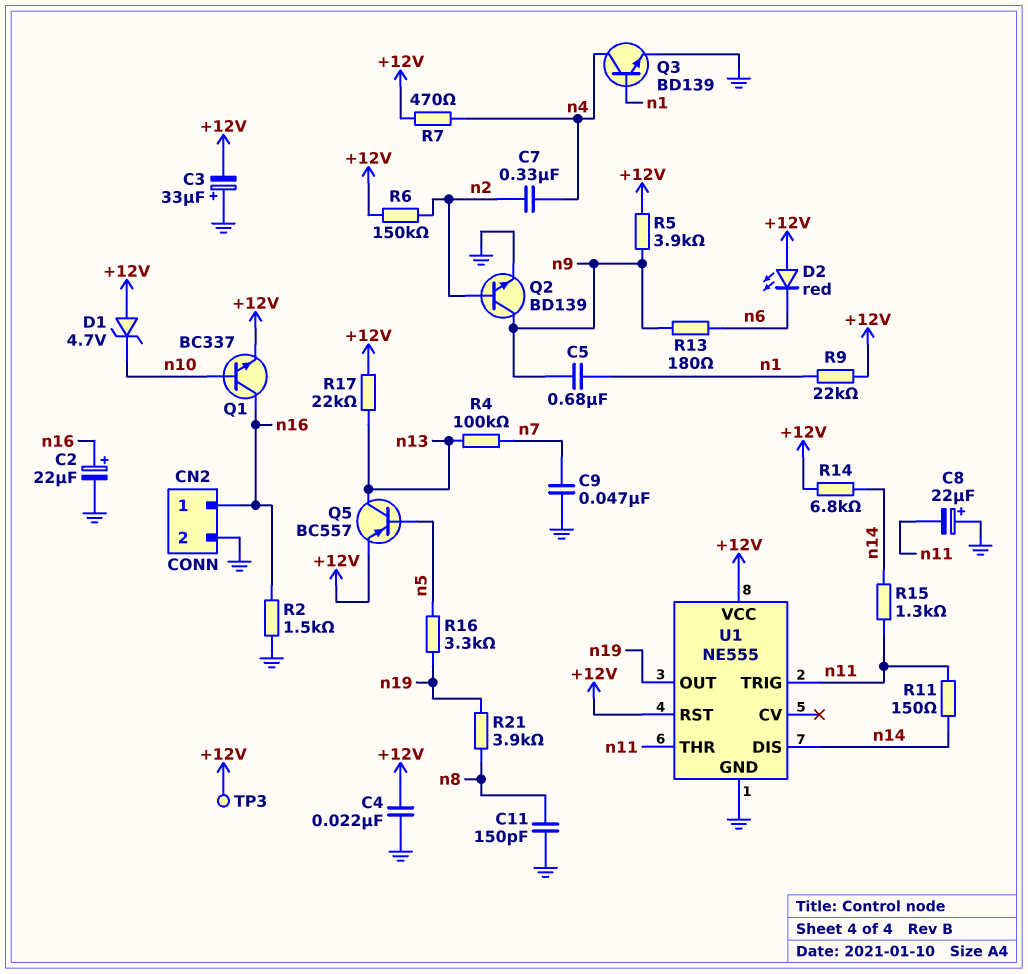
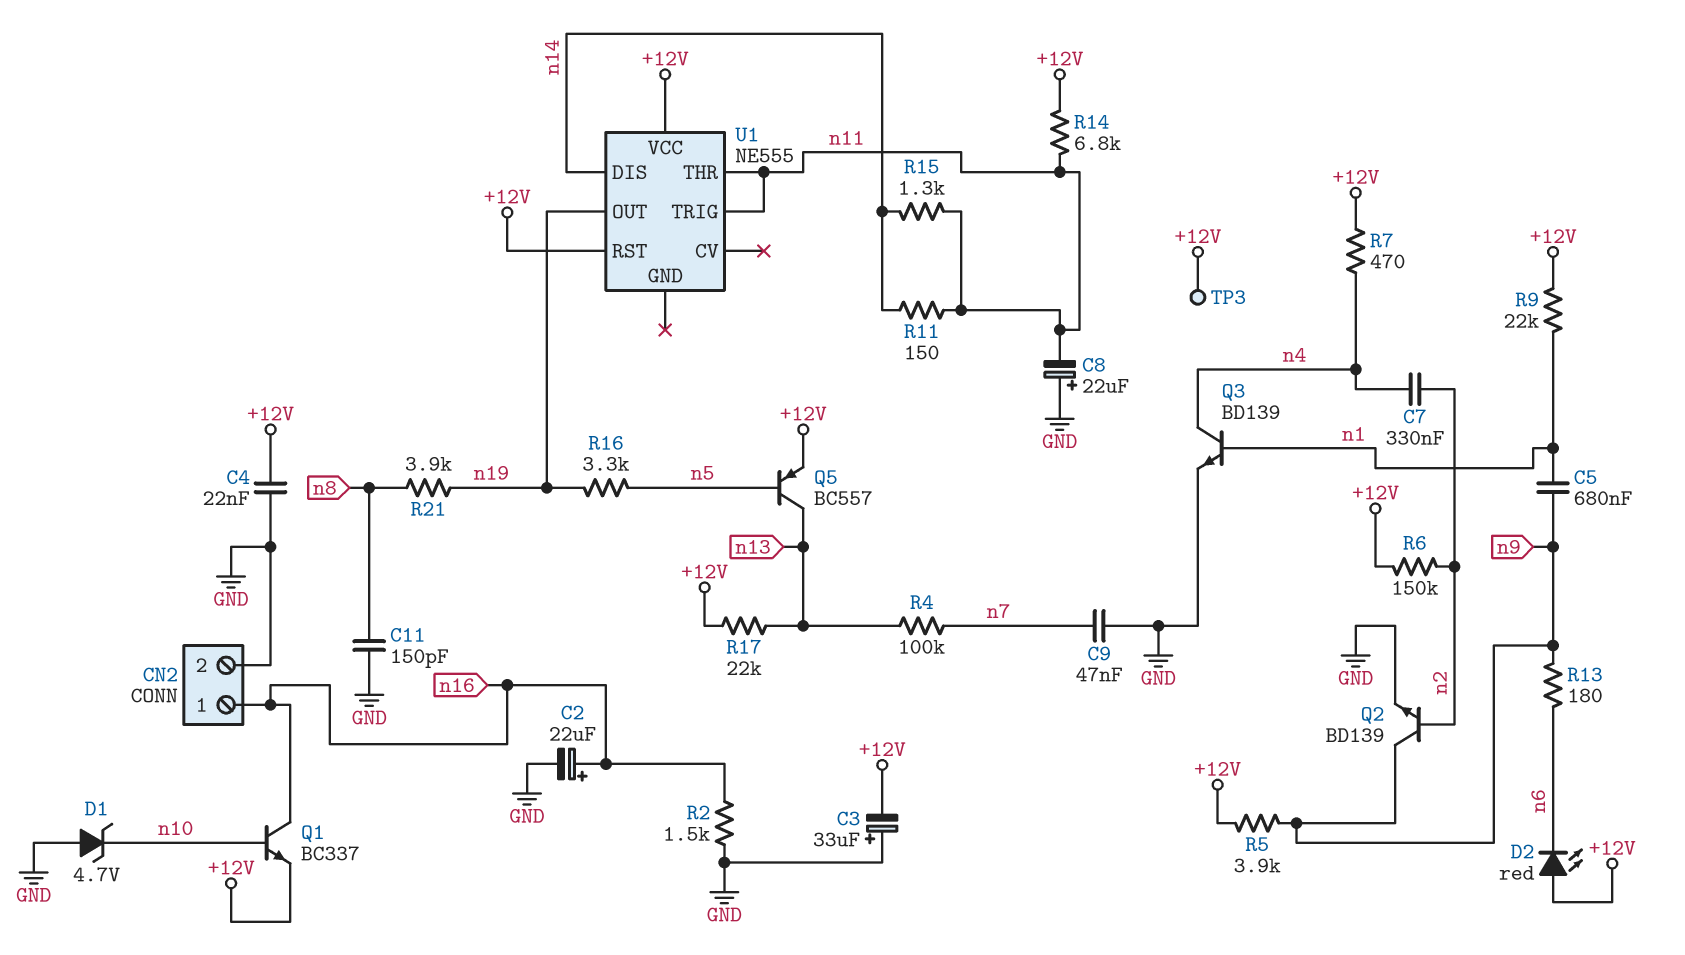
D1: zener 4.7V (A +12V, K n10) -> zener 4.7V (A GND, K n10)
R14: 6.8k (+12V, n14) -> 6.8k (+12V, n11)
U1 pin GND: GND -> none

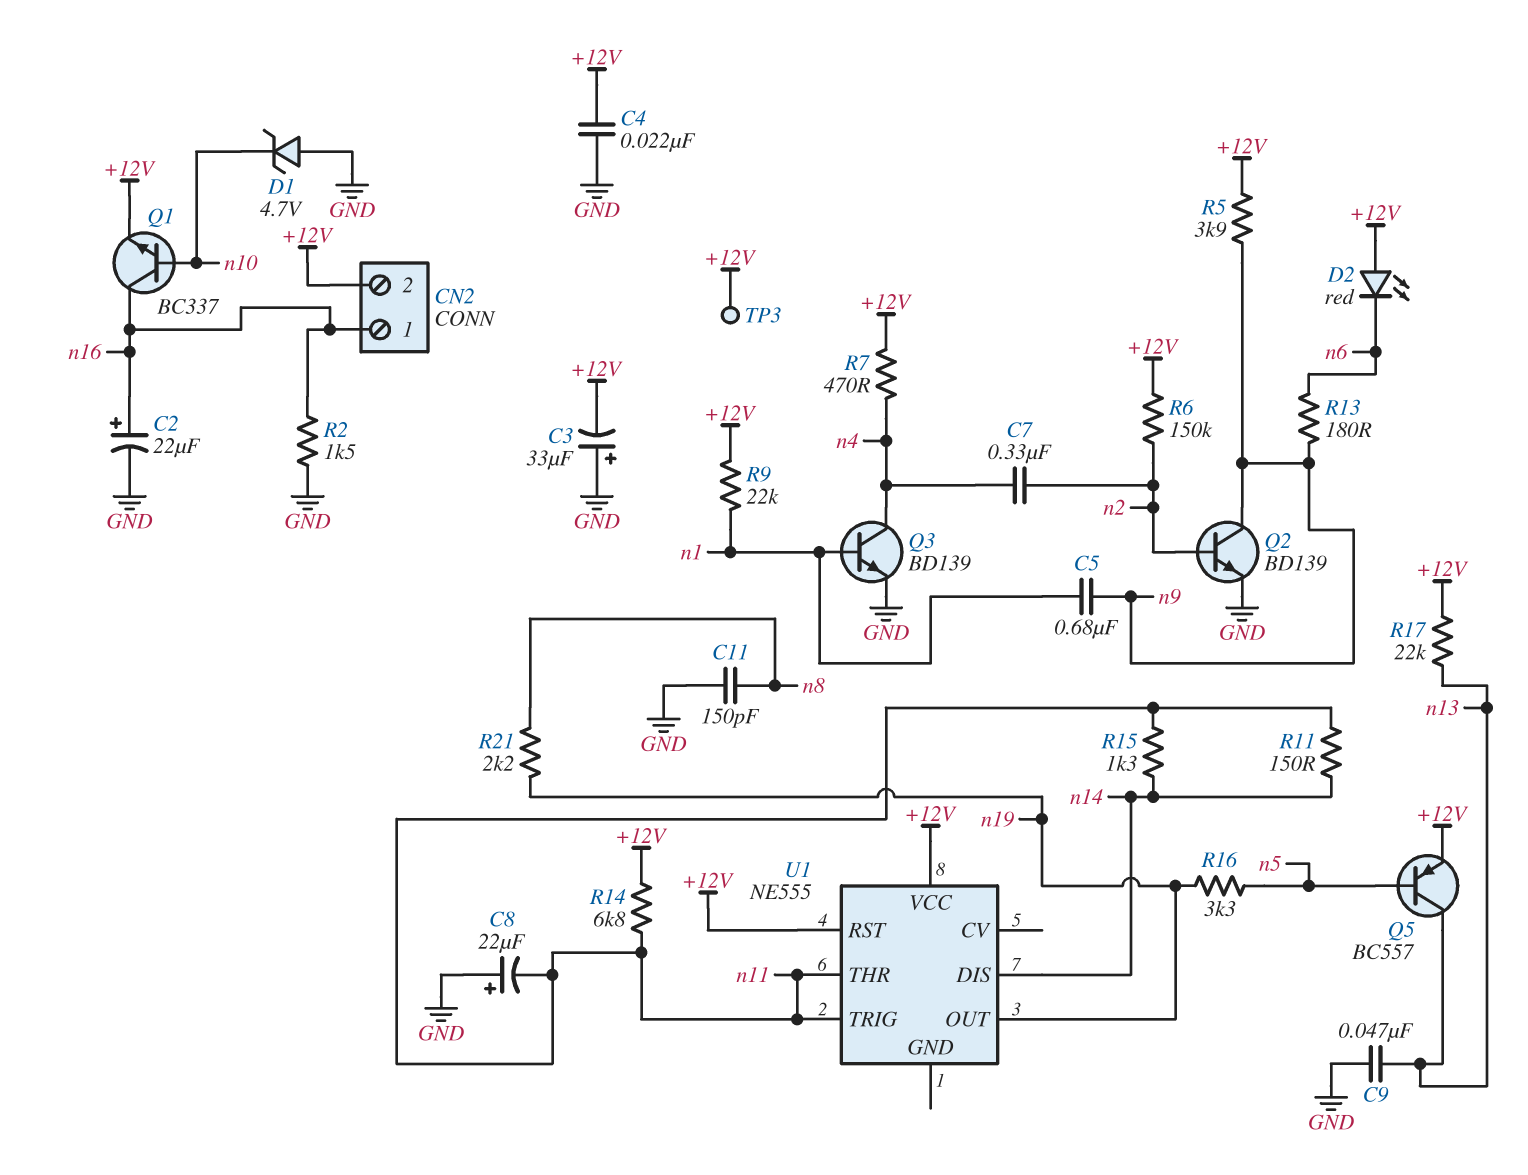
C9: 47nF (GND, n7) -> 47nF (GND, n13)
CN2 pin 2: GND -> +12V
R4: 100k (n7, n13) -> none
R21: 3.9k (n8, n19) -> 2.2k (n8, n19)

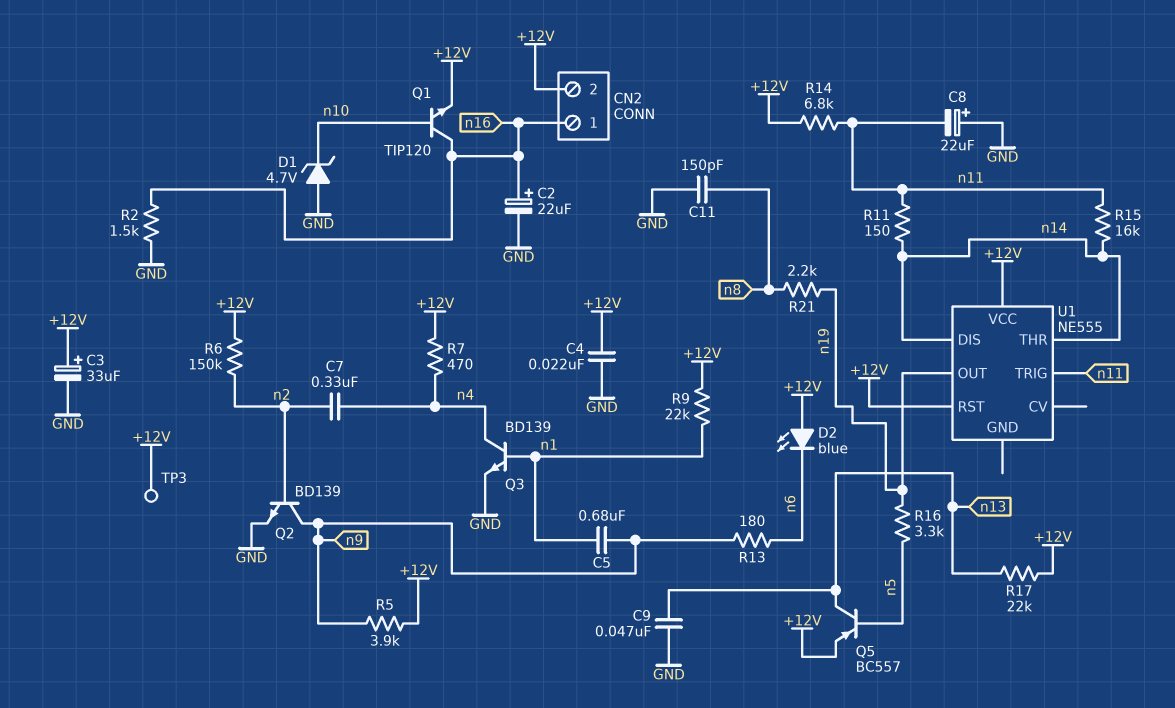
C3: 33uF (plus GND, minus +12V) -> 33uF (plus +12V, minus GND)
D2: LED red (A +12V, K n6) -> LED blue (A +12V, K n6)
Q1: NPN BC337 (B n10, C n16, E +12V) -> NPN TIP120 (B n10, C n16, E +12V)
R15: 1.3k (n11, n14) -> 16k (n11, n14)
U1 pin THR: n11 -> n14

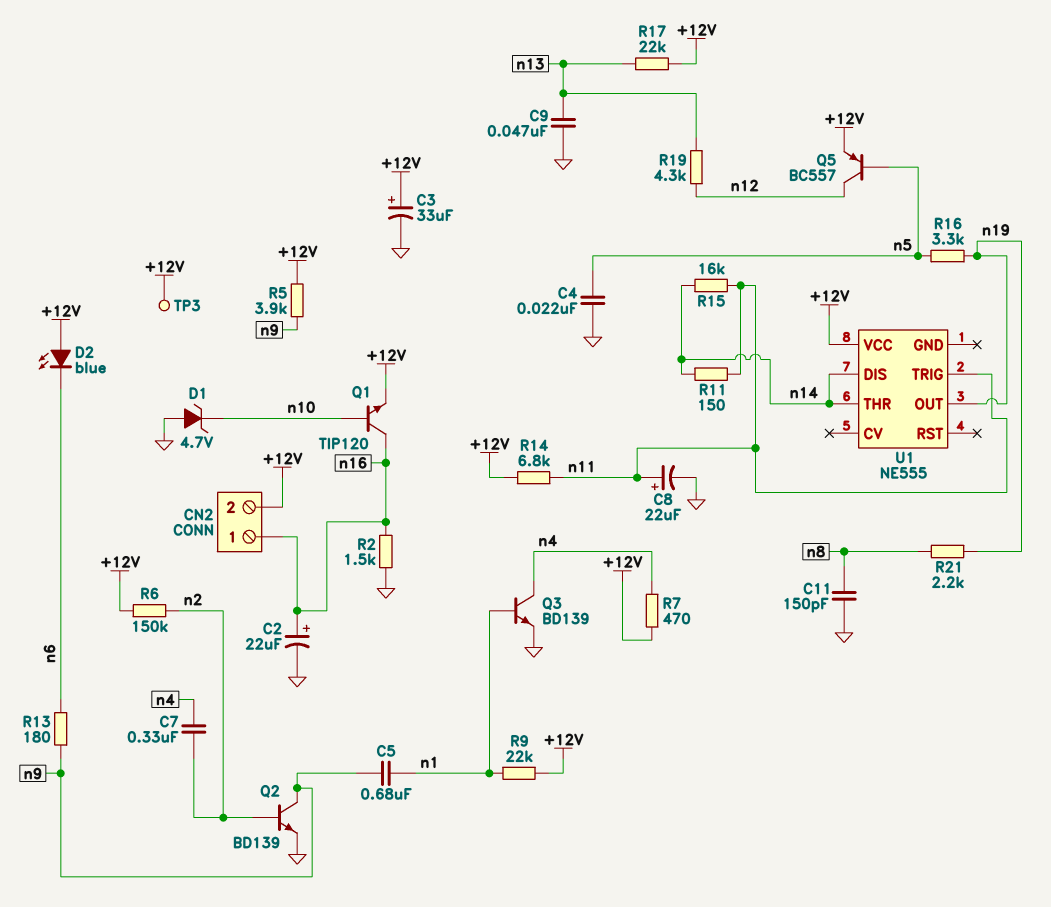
C4: 22nF (+12V, GND) -> 22nF (GND, n5)
C8: 22uF (plus GND, minus n11) -> 22uF (plus n11, minus GND)
Q5: PNP BC557 (B n5, C n13, E +12V) -> PNP BC557 (B n5, C n12, E +12V)
R19: none -> 4.3k (n12, n13)
U1 pin RST: +12V -> none

